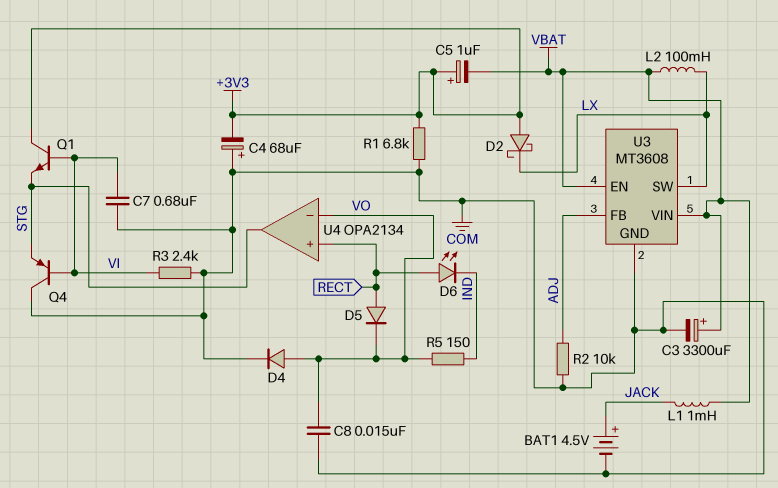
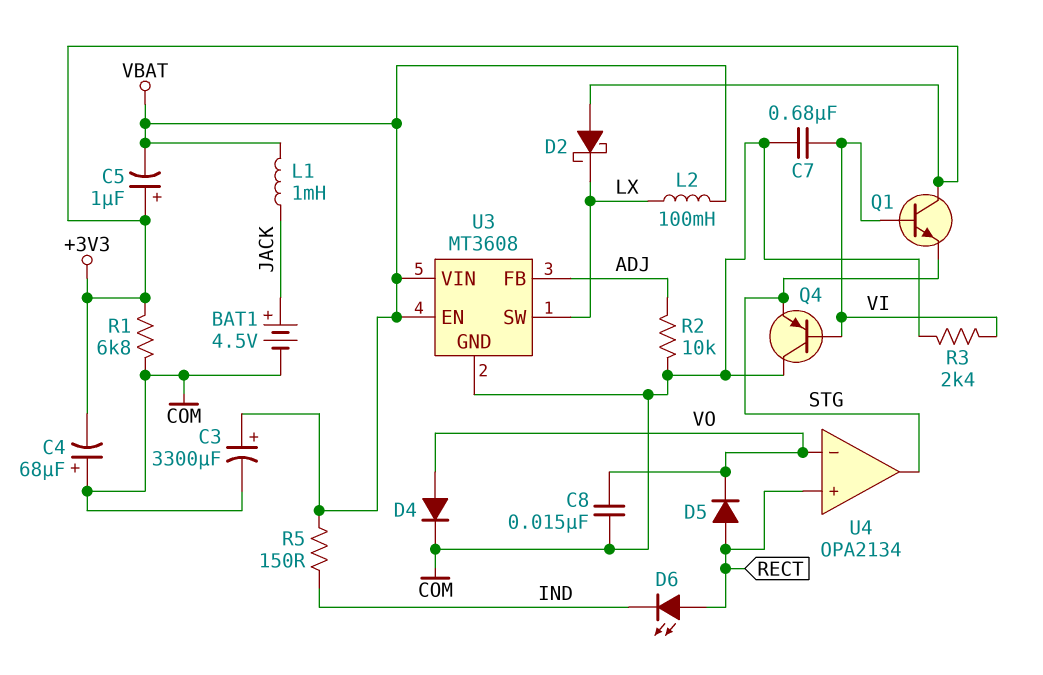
R5: 150 (IND, VO) -> 150 (IND, VBAT)

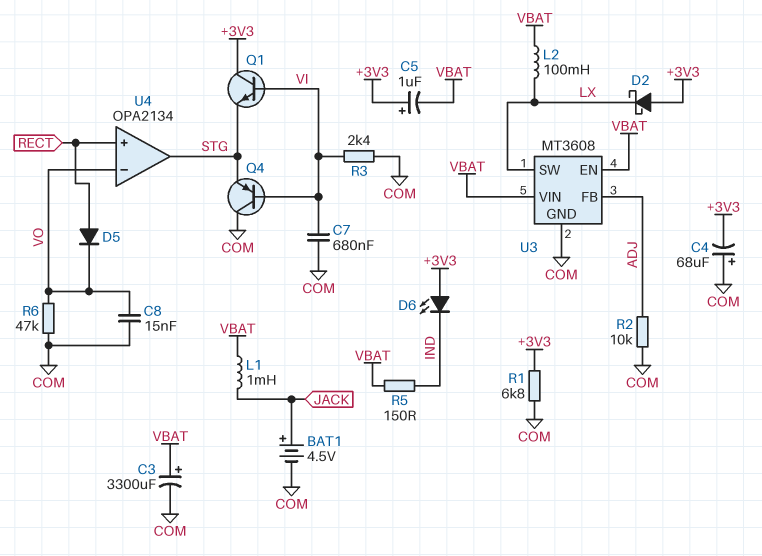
D4: diode (A VO, K COM) -> none
D6: LED (A RECT, K IND) -> LED (A +3V3, K IND)
R6: none -> 47k (COM, VO)

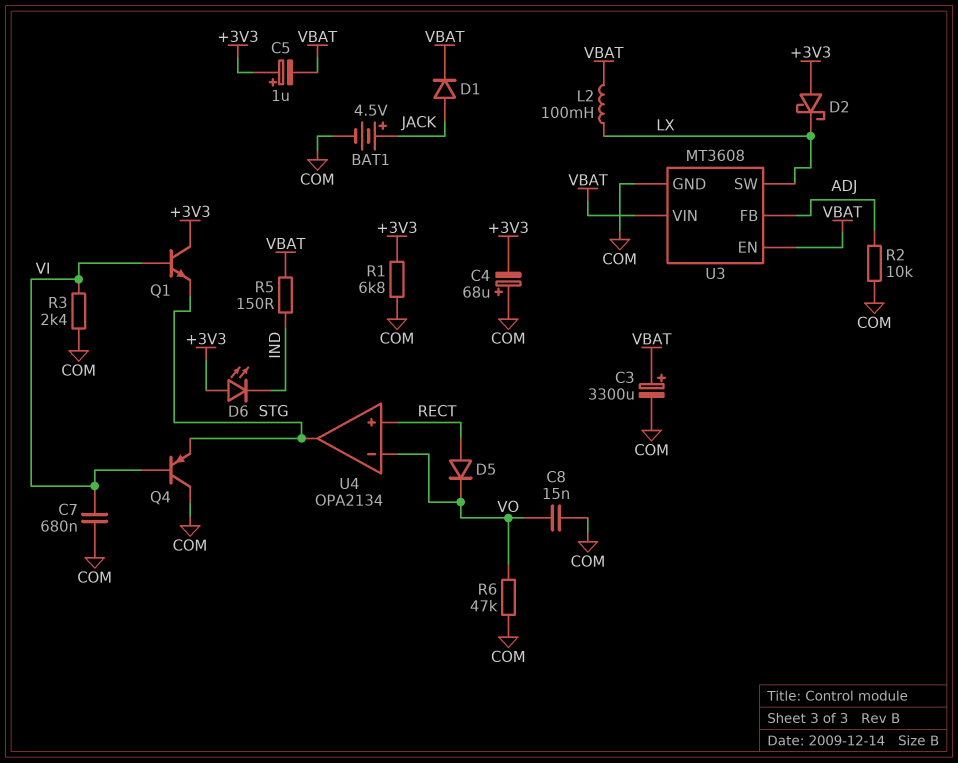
D1: none -> diode (A JACK, K VBAT)
L1: 1mH (JACK, VBAT) -> none

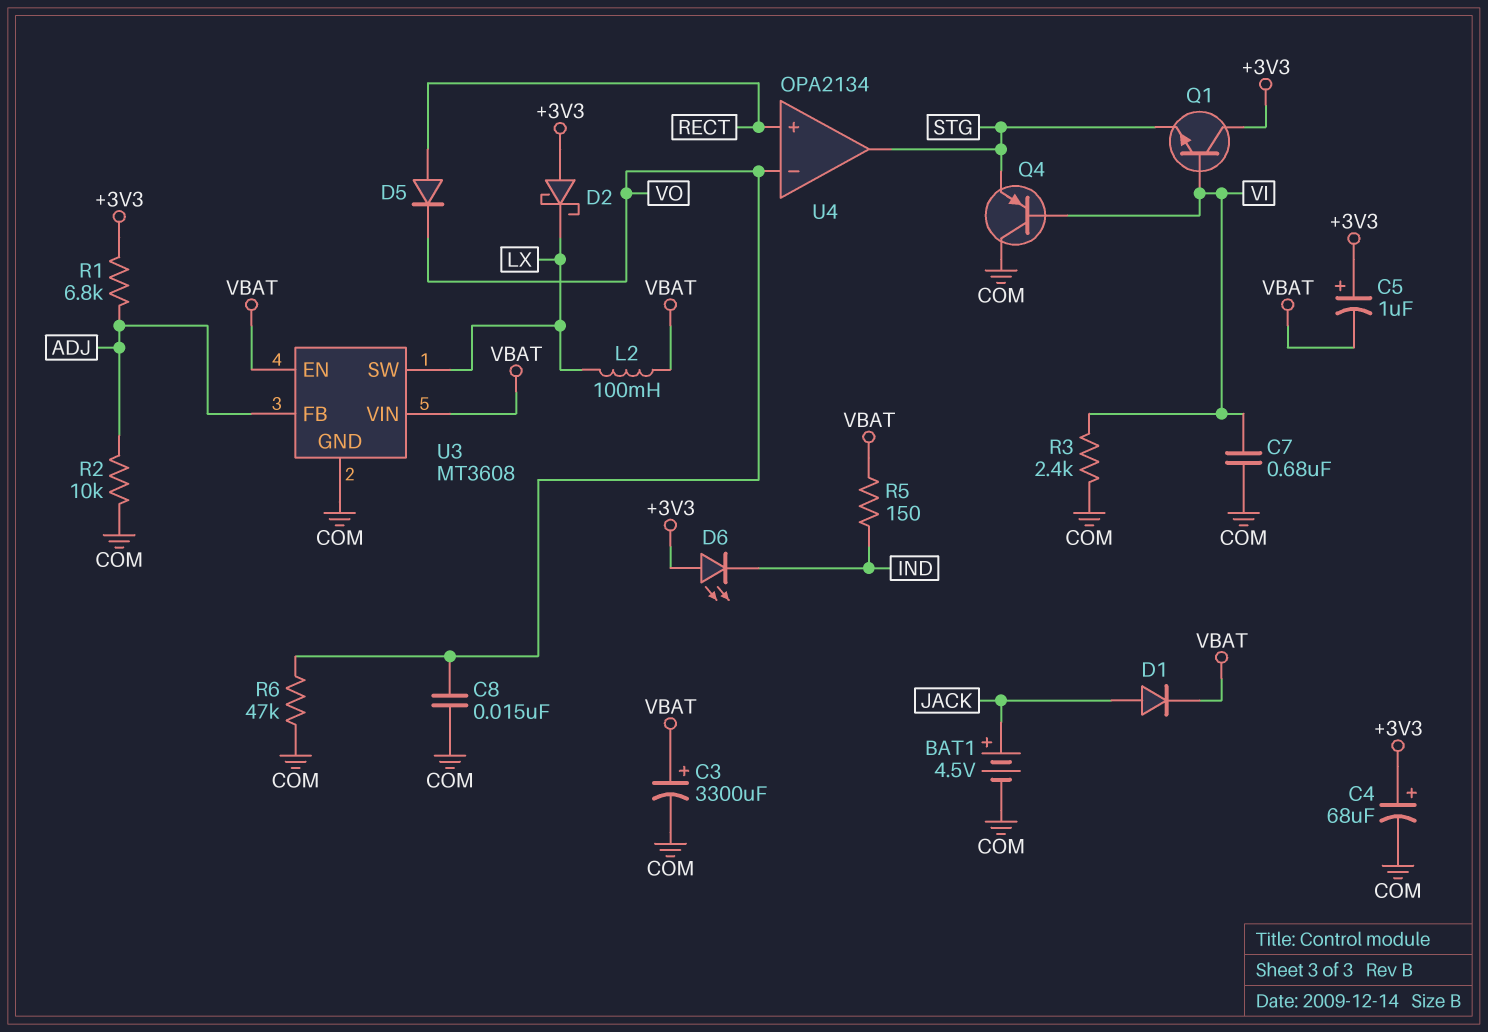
C4: 68uF (plus COM, minus +3V3) -> 68uF (plus +3V3, minus COM)
R1: 6.8k (+3V3, COM) -> 6.8k (+3V3, ADJ)

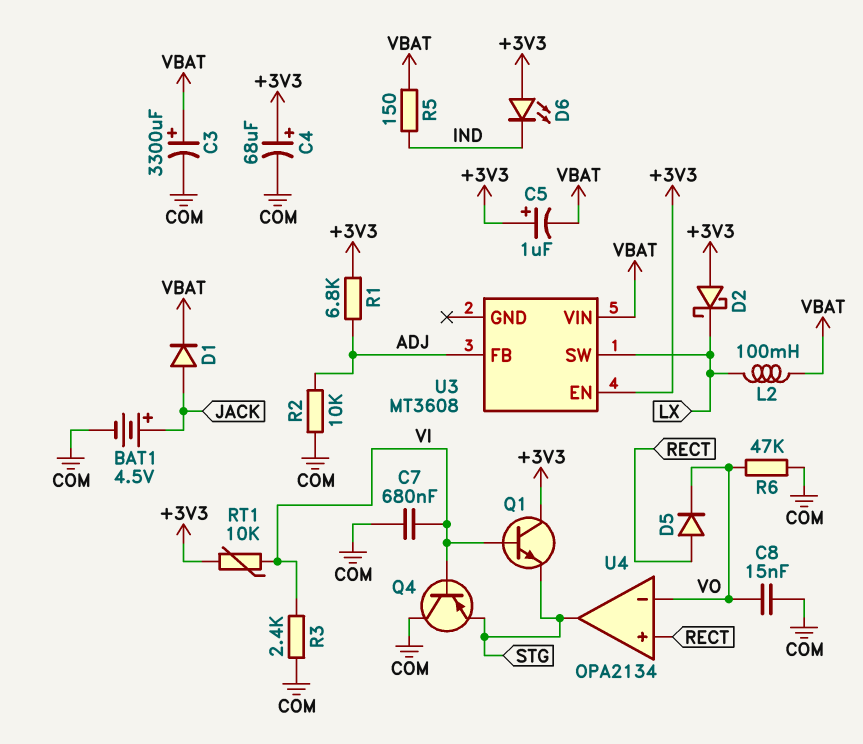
RT1: none -> 10k (+3V3, VI)
U3 pin EN: VBAT -> +3V3
U3 pin GND: COM -> none

